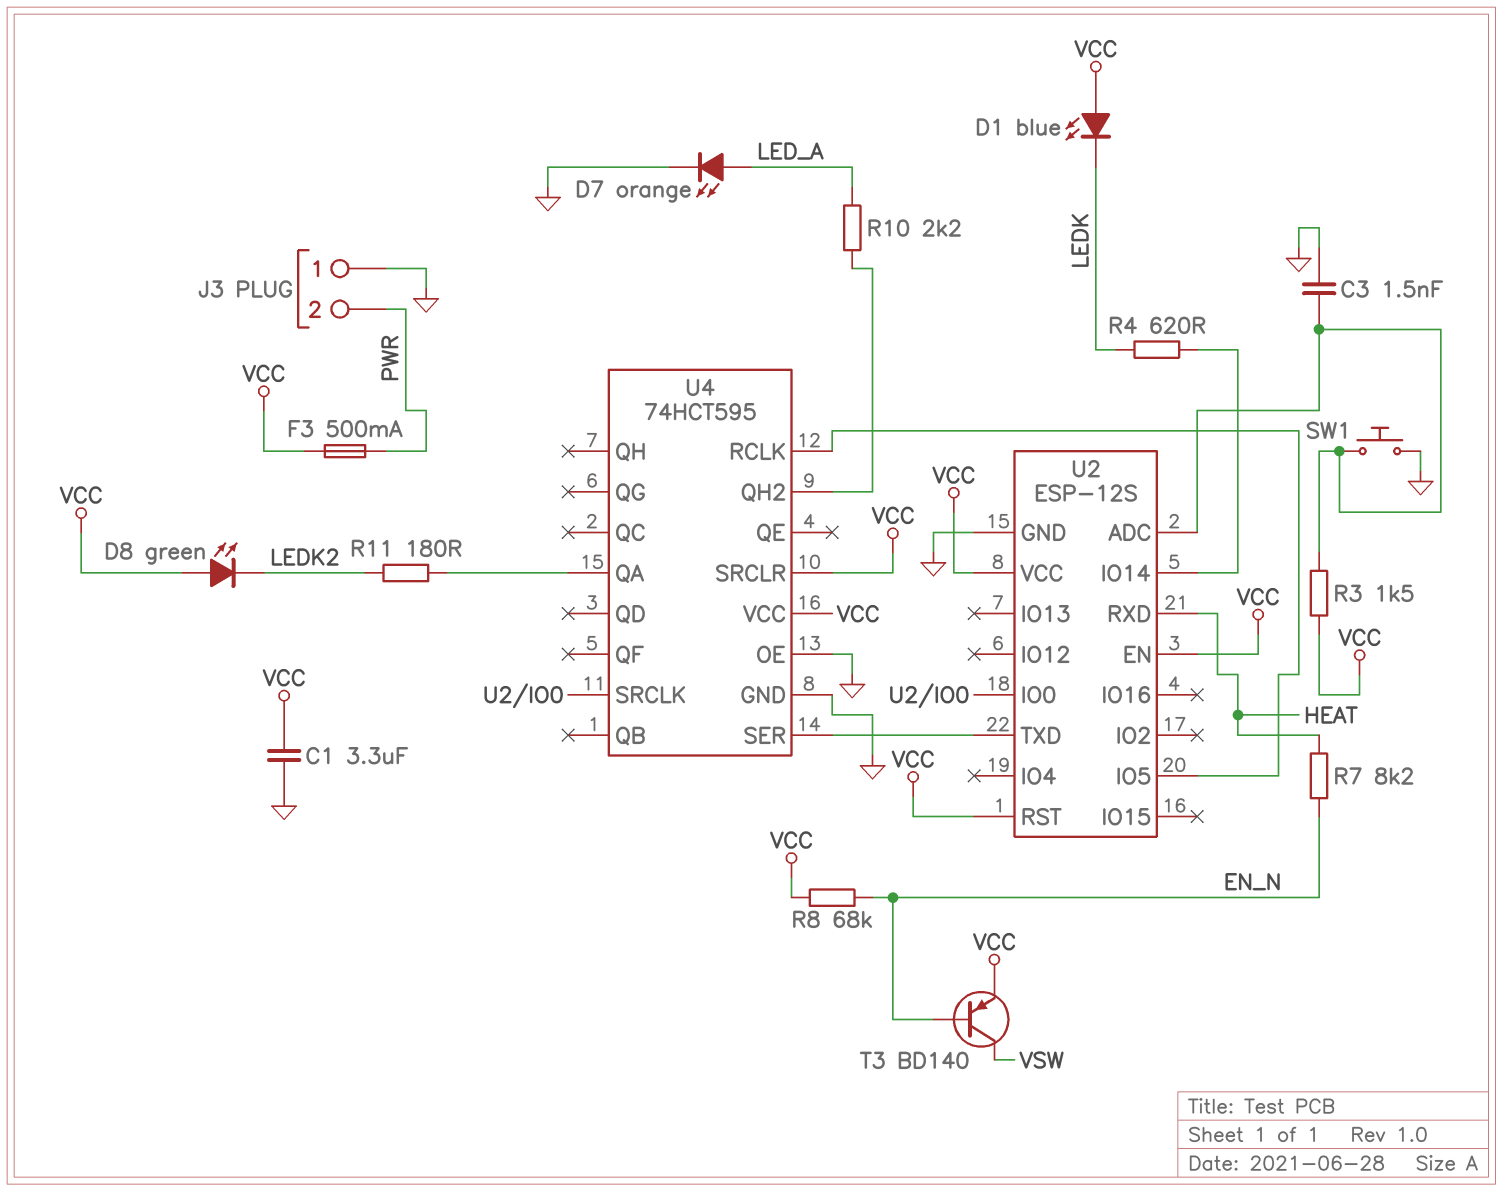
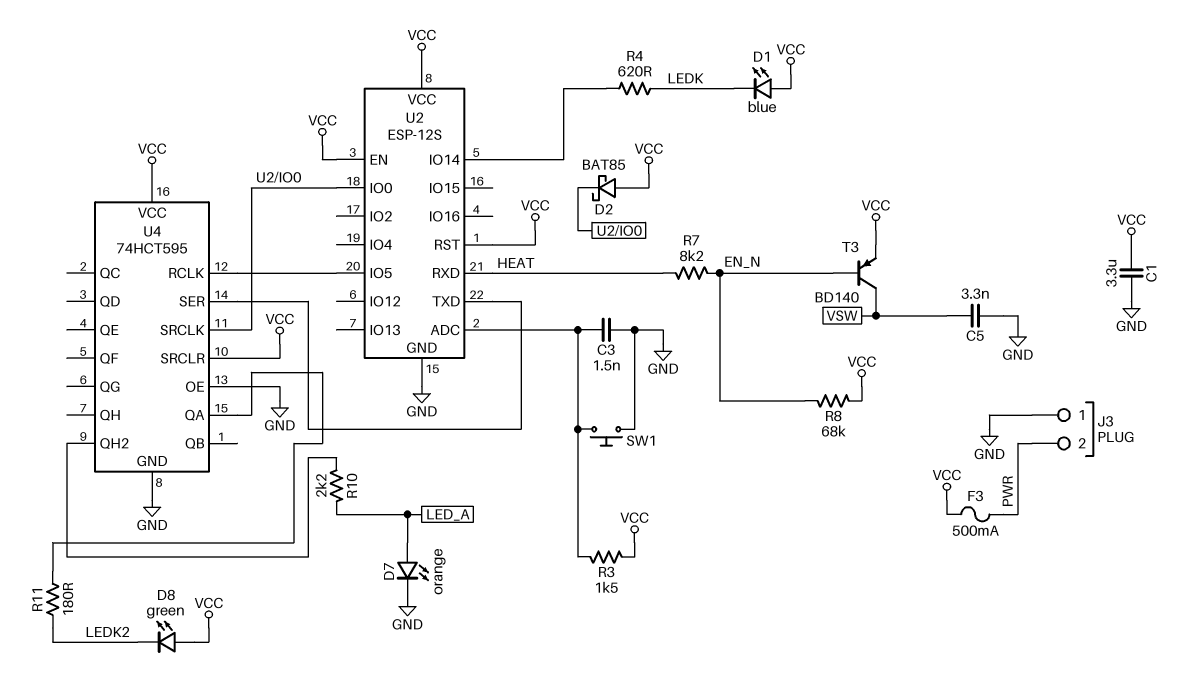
C5: none -> 3.3nF (GND, VSW)
D2: none -> schottky BAT85 (A VCC, K U2/IO0)

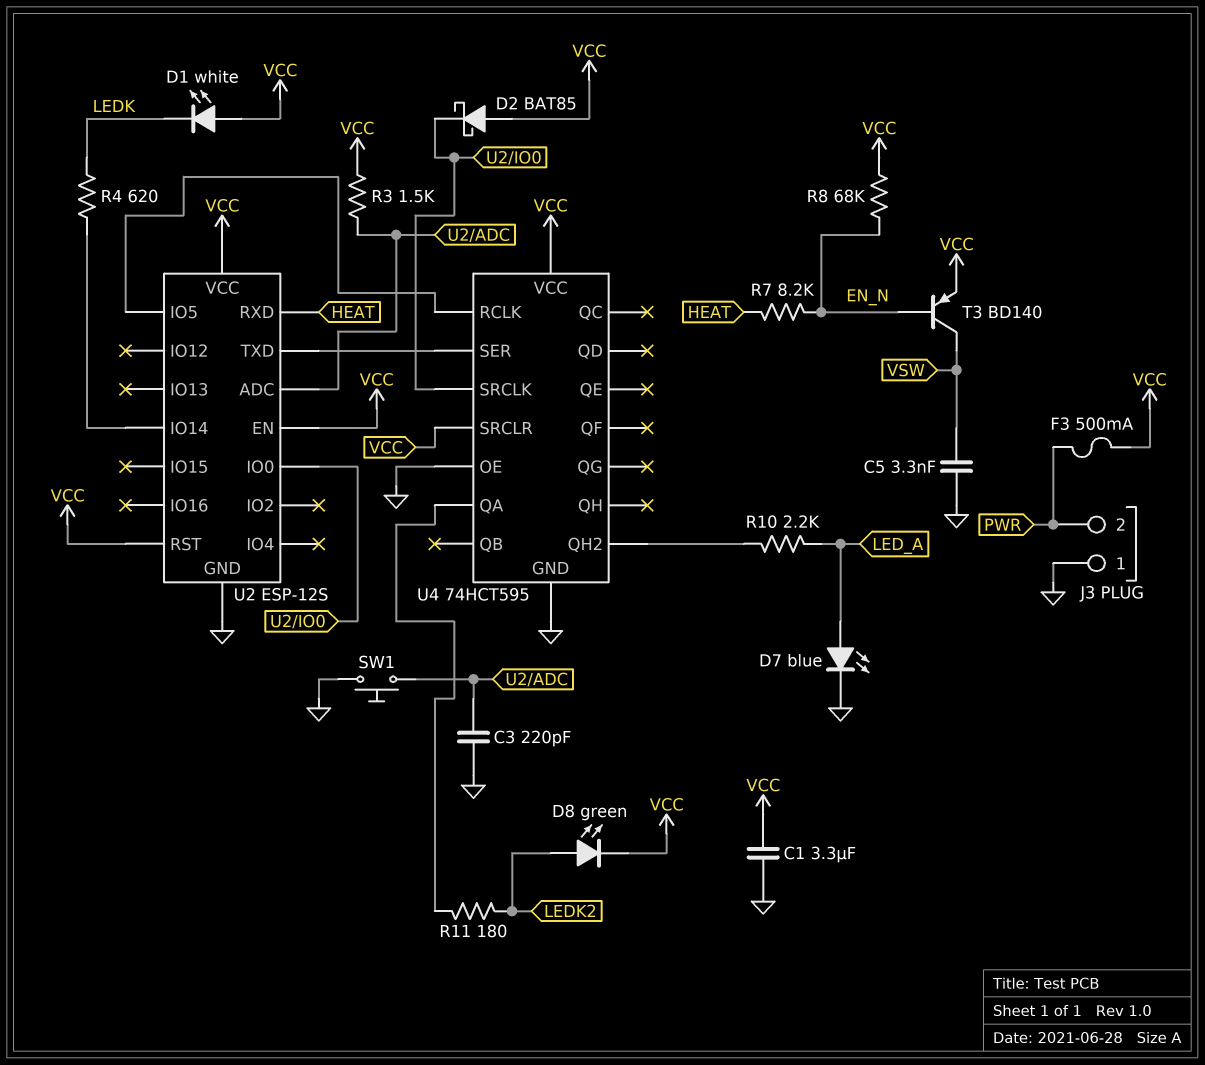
C3: 1.5nF (GND, U2/ADC) -> 220pF (GND, U2/ADC)
D1: LED blue (A VCC, K LEDK) -> LED white (A VCC, K LEDK)
D7: LED orange (A LED_A, K GND) -> LED blue (A LED_A, K GND)
D8: LED green (A VCC, K LEDK2) -> LED green (A LEDK2, K VCC)

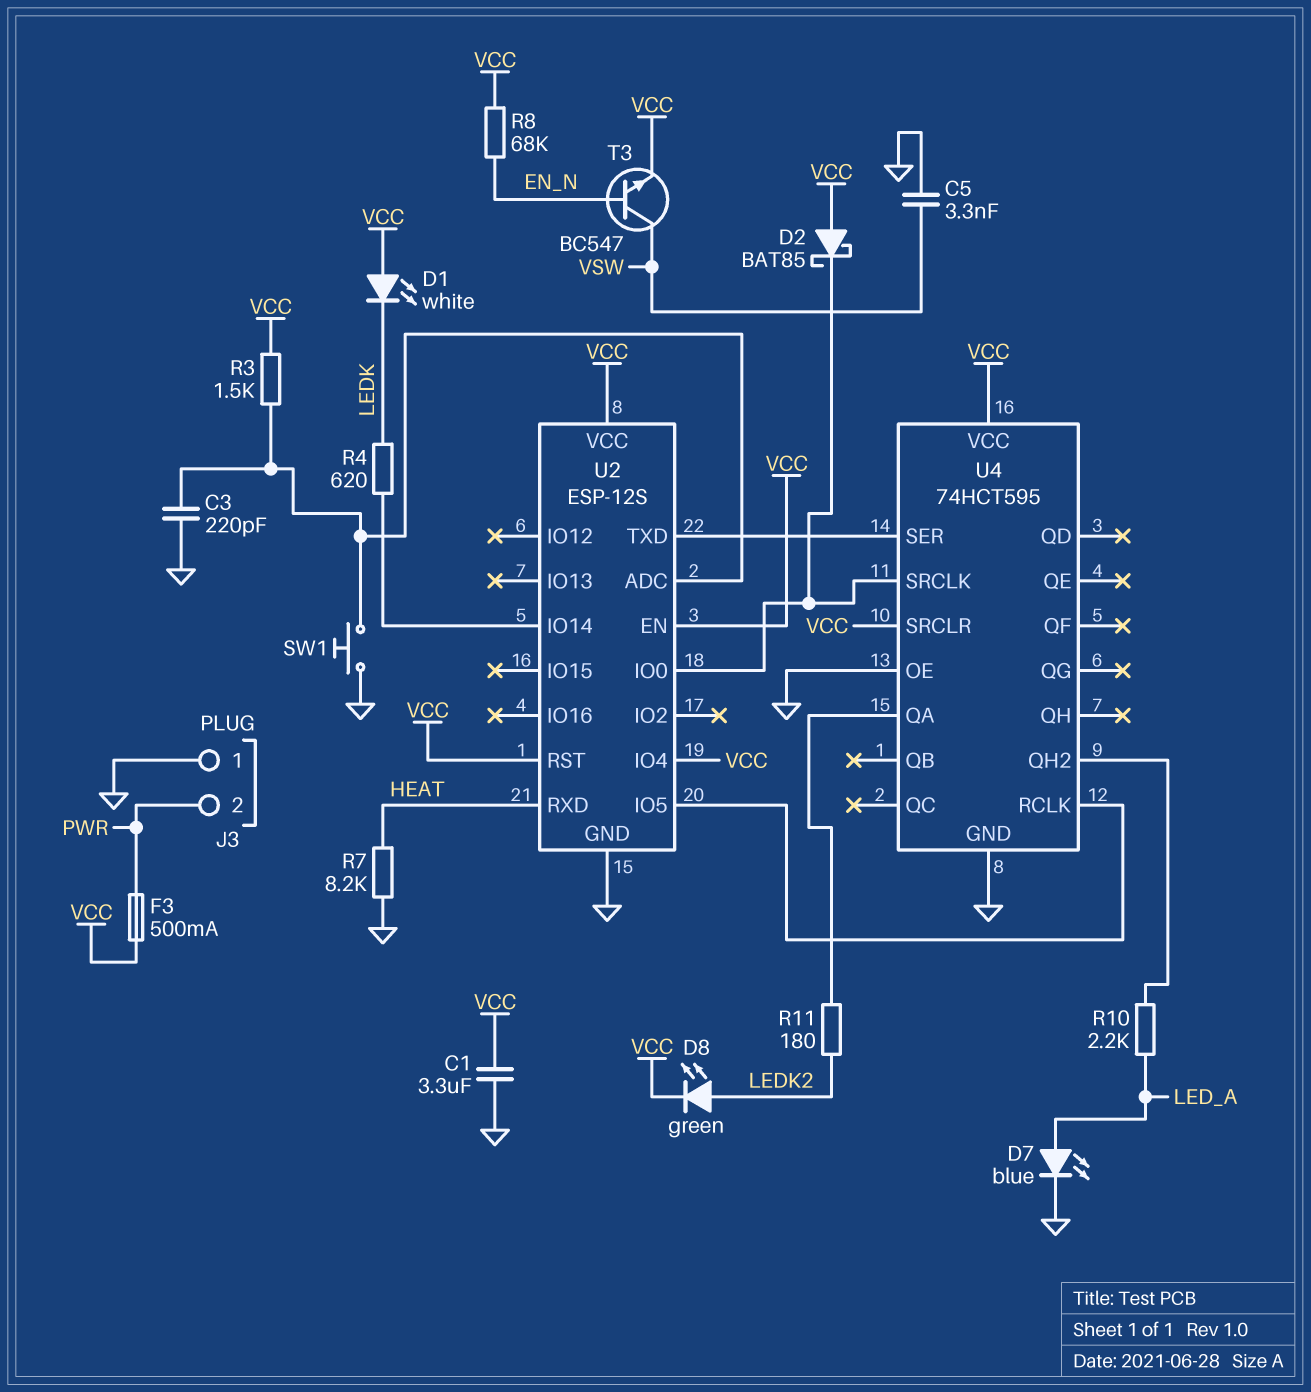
R7: 8.2k (EN_N, HEAT) -> 8.2k (GND, HEAT)
T3: PNP BD140 (B EN_N, C VSW, E VCC) -> NPN BC547 (B EN_N, C VSW, E VCC)
U2 pin IO4: none -> VCC

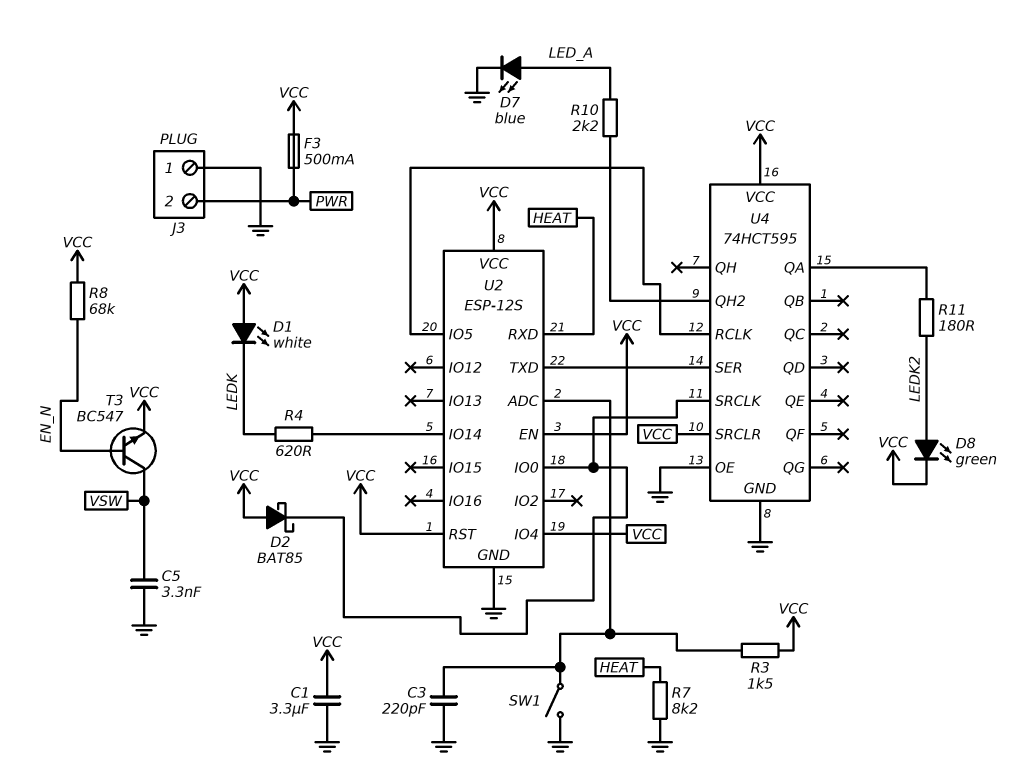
SW1: button (GND, U2/ADC) -> switch (GND, U2/ADC)

